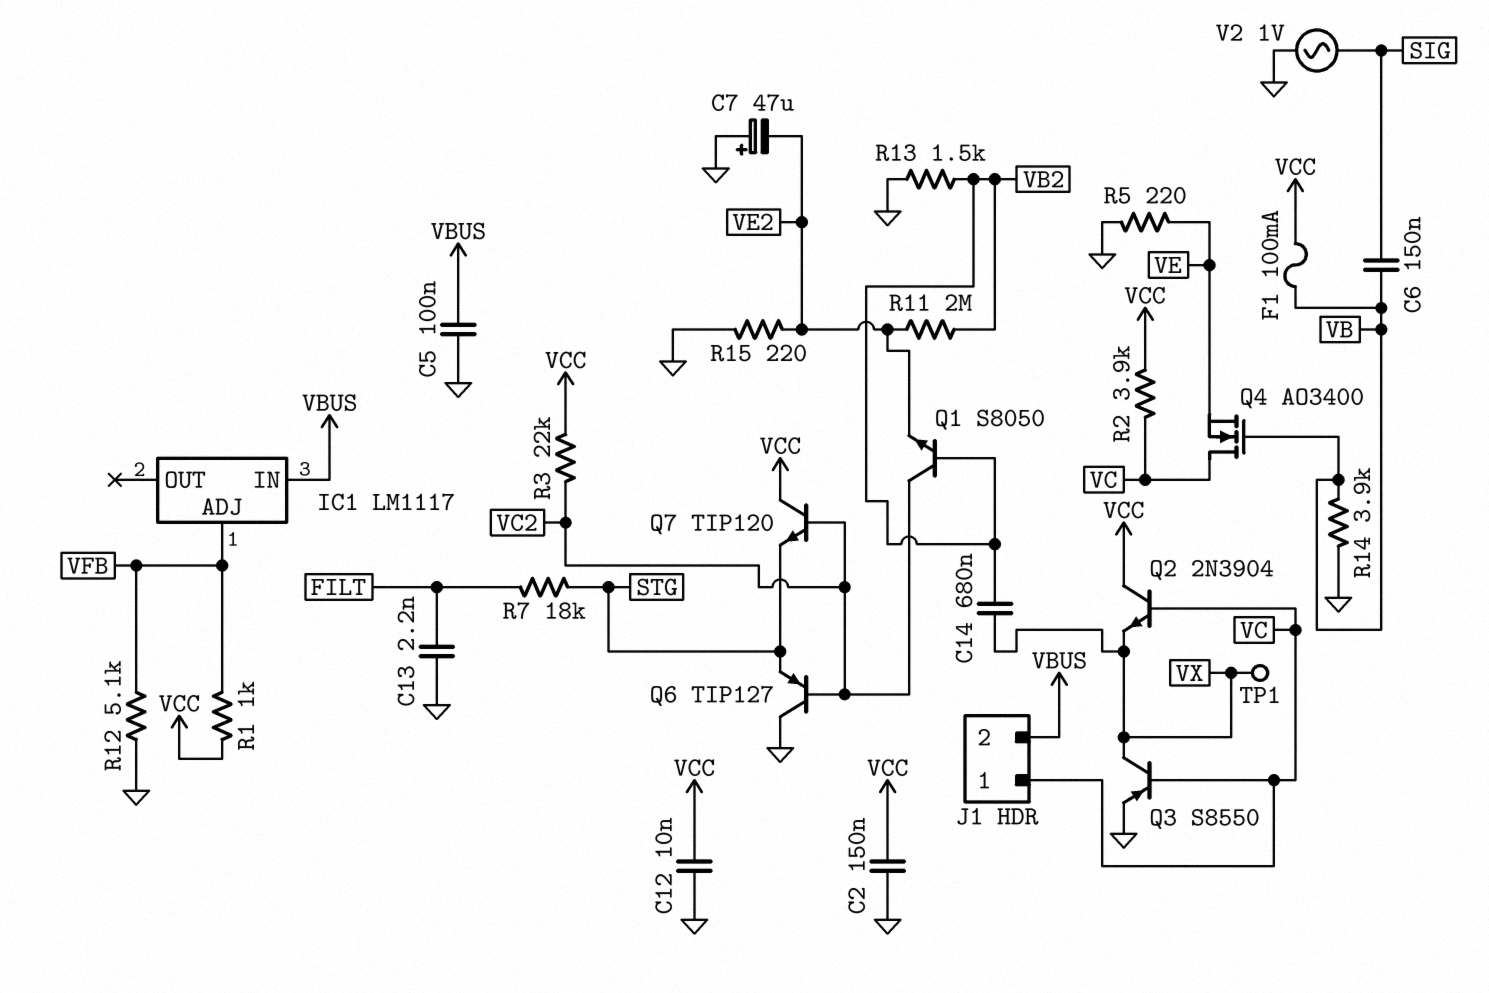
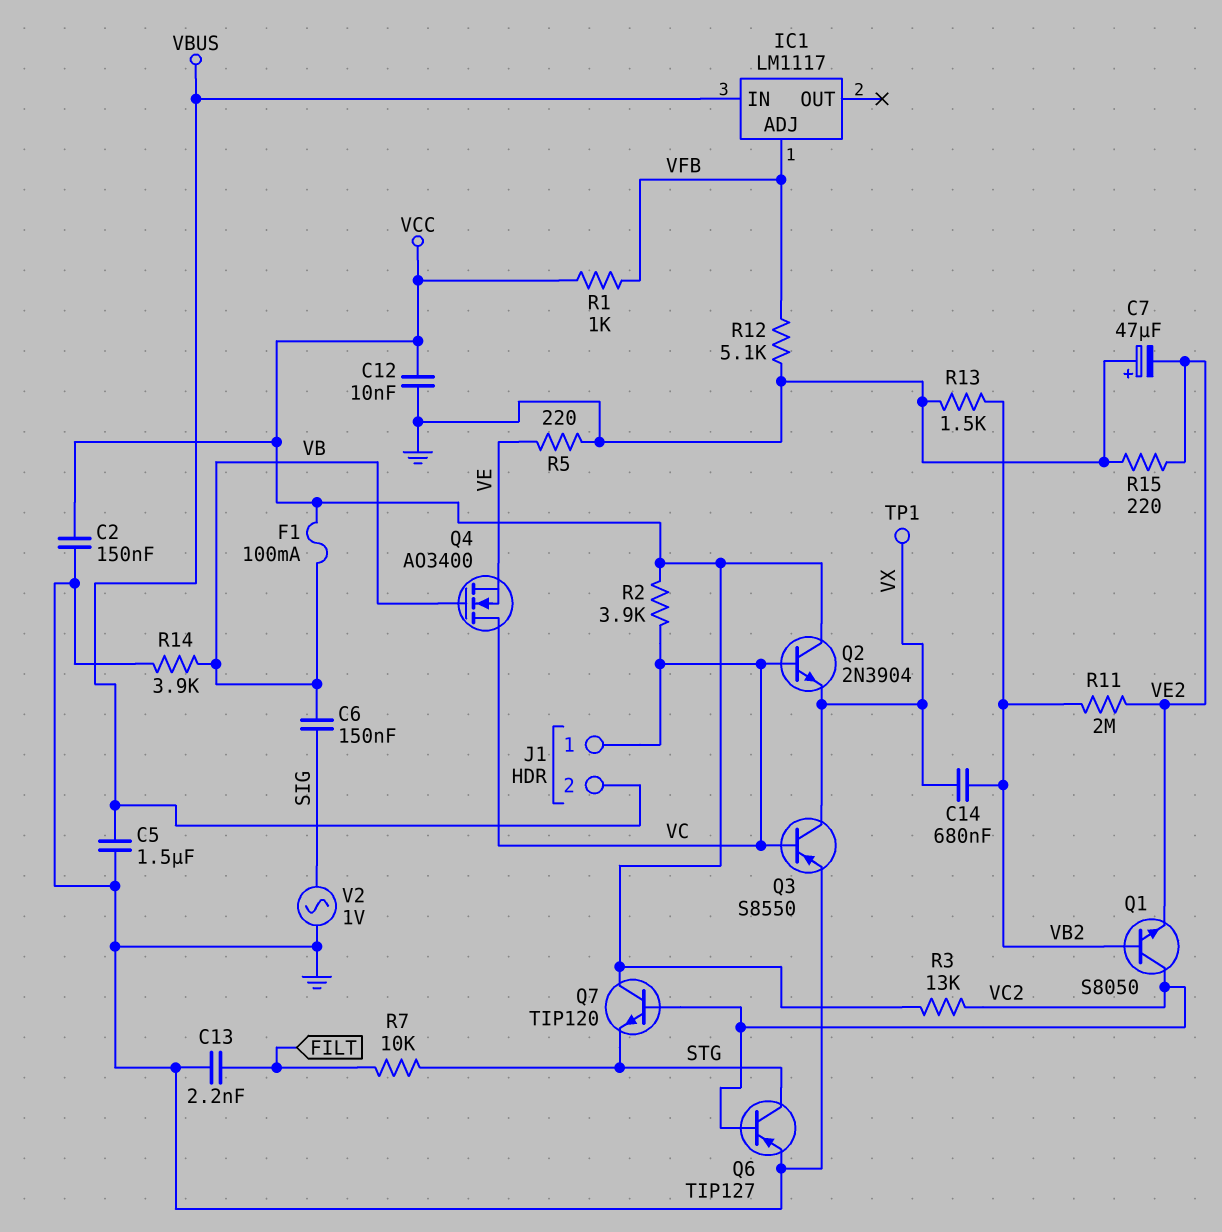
C5: 100nF (GND, VBUS) -> 1.5uF (GND, VBUS)
Q6: PNP TIP127 (B VC2, C GND, E STG) -> PNP TIP127 (B VC2, C STG, E GND)
R3: 22k (VC2, VCC) -> 13k (VC2, VCC)
R7: 18k (FILT, STG) -> 10k (FILT, STG)

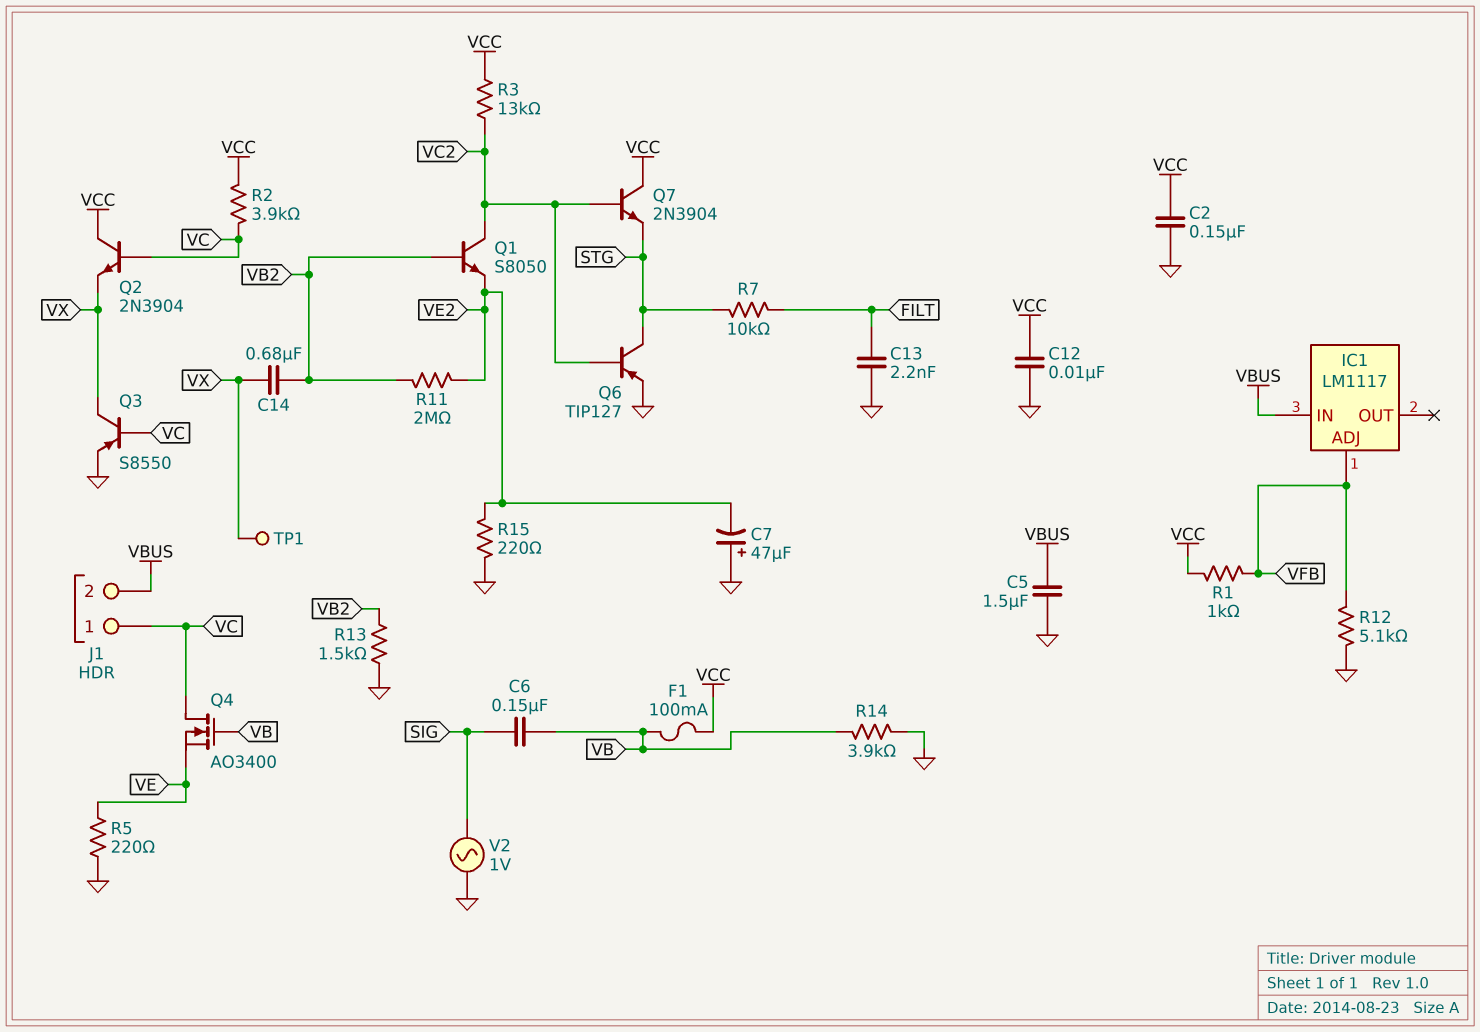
Q7: NPN TIP120 (B VC2, C VCC, E STG) -> NPN 2N3904 (B VC2, C VCC, E STG)

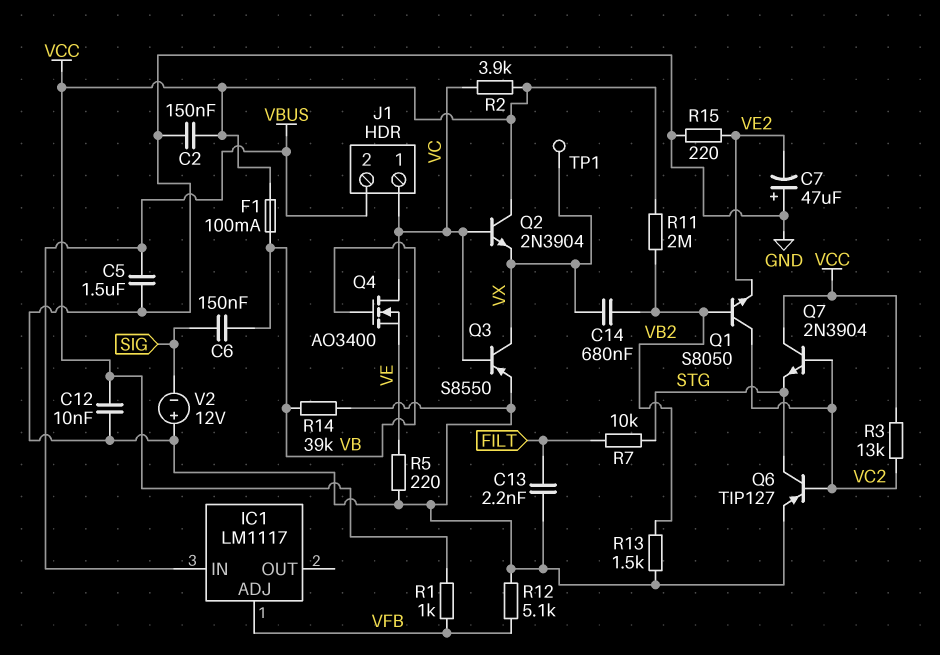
R11: 2M (VB2, VE2) -> 2M (VB2, VCC)
R14: 3.9k (GND, VB) -> 39k (GND, VB)
V2: AC 1V (GND, SIG) -> 12V (plus GND, minus SIG)

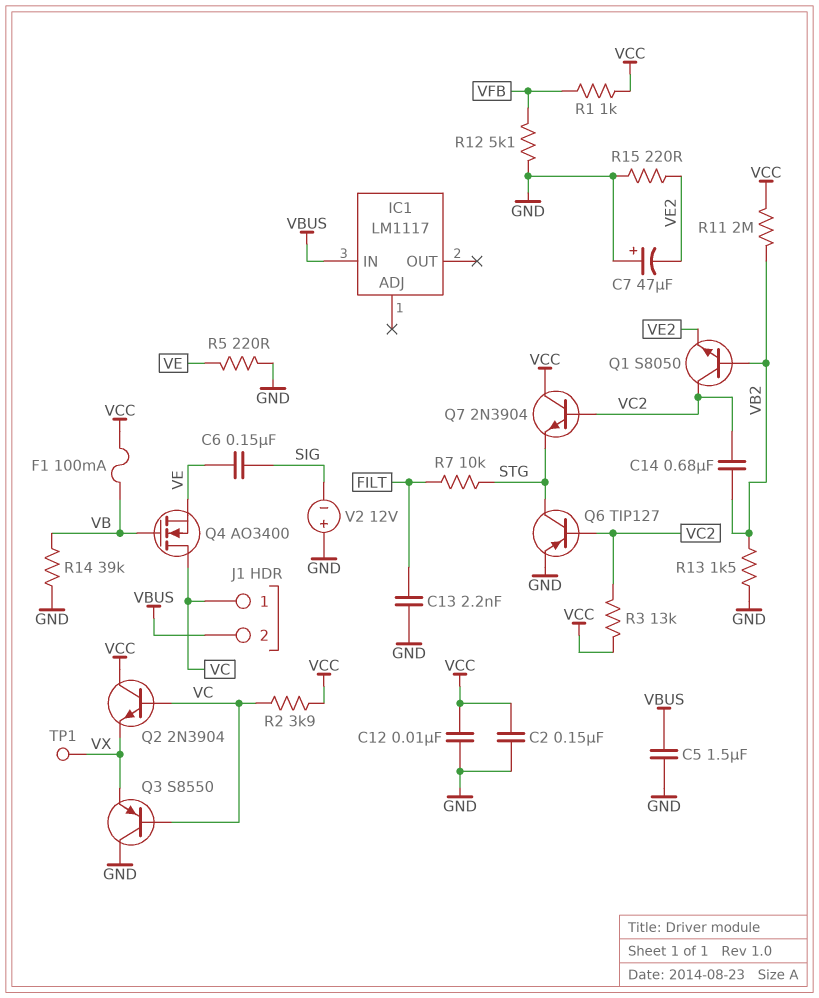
C6: 150nF (SIG, VB) -> 150nF (SIG, VE)
C14: 680nF (VB2, VX) -> 680nF (VB2, VC2)
IC1 pin ADJ: VFB -> none
Q3: PNP S8550 (B VC, C VX, E GND) -> PNP S8550 (B VC, C GND, E VX)

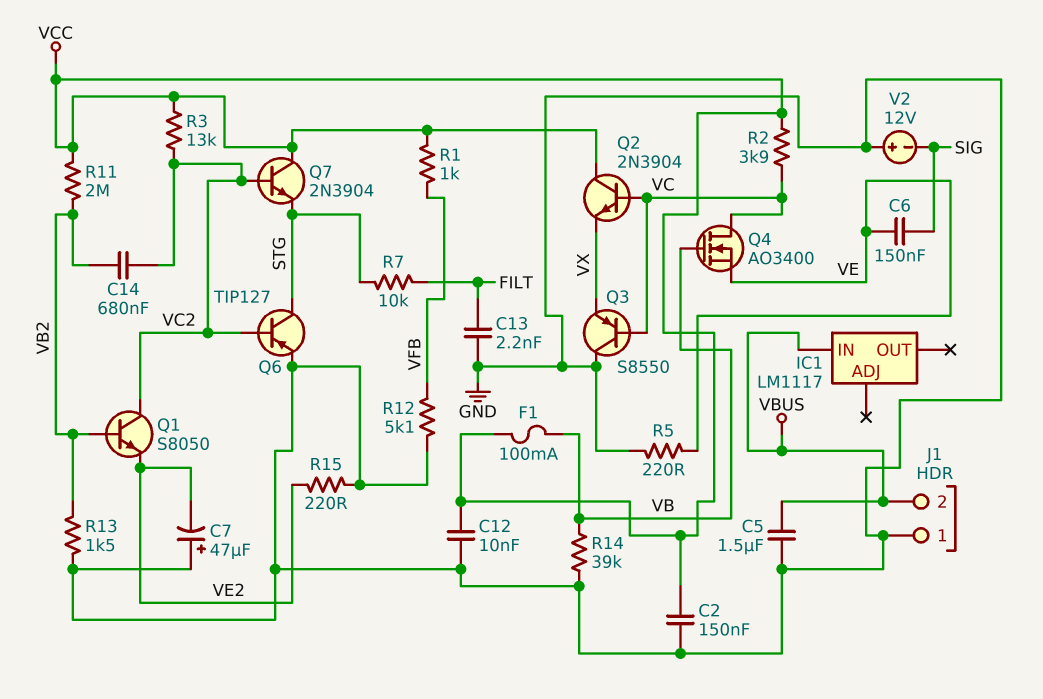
J1 pin 1: VC -> GND
TP1: test point (VX) -> none

